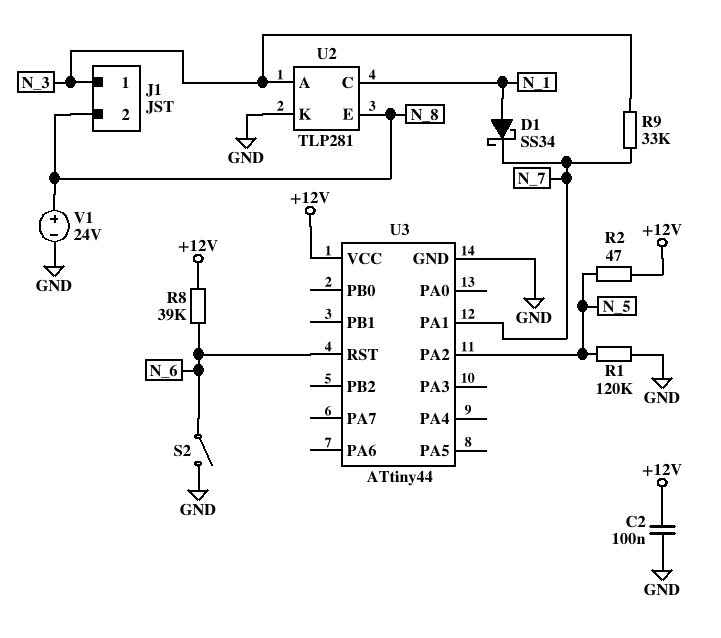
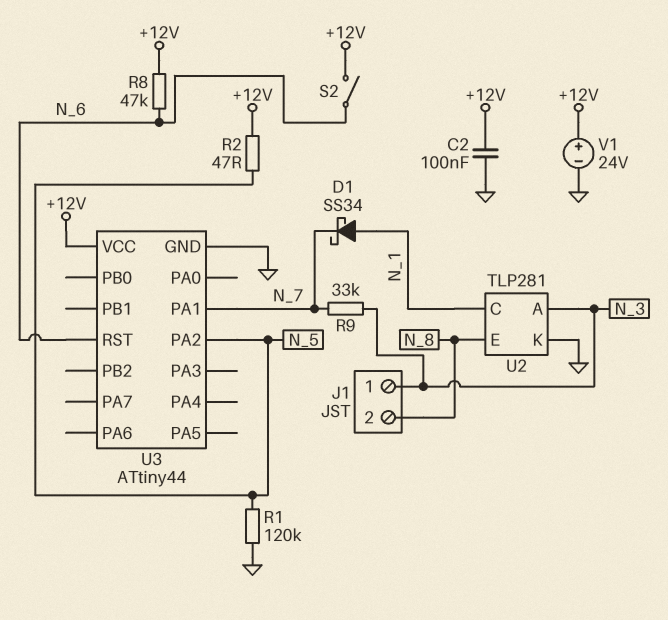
R8: 39k (+12V, N_6) -> 47k (+12V, N_6)
S2: switch (GND, N_6) -> switch (+12V, N_6)
V1: 24V (plus N_8, minus GND) -> 24V (plus +12V, minus GND)

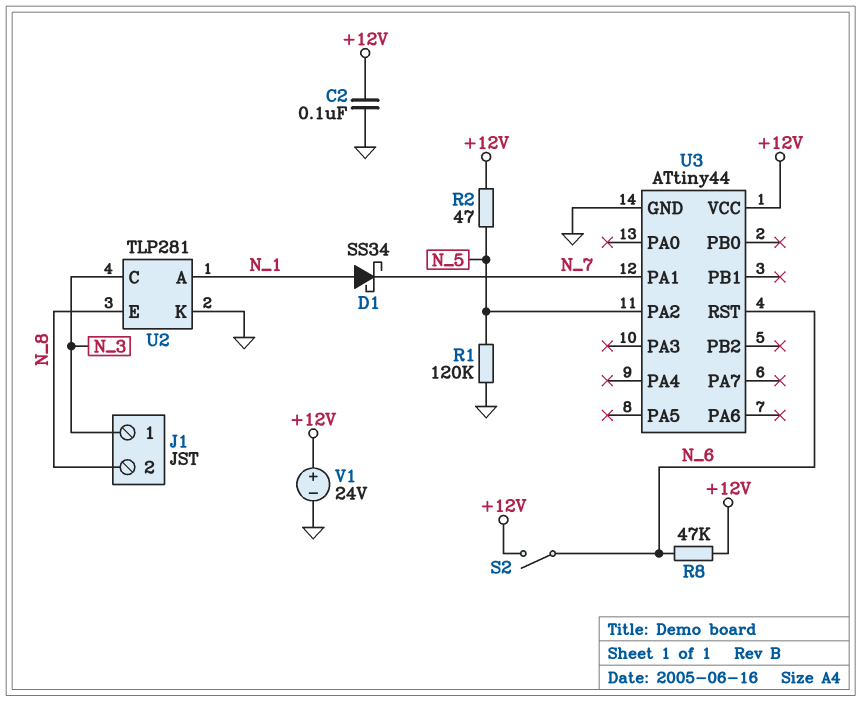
R9: 33k (N_3, N_7) -> none
U2 pin A: N_3 -> N_1
U2 pin C: N_1 -> N_3

